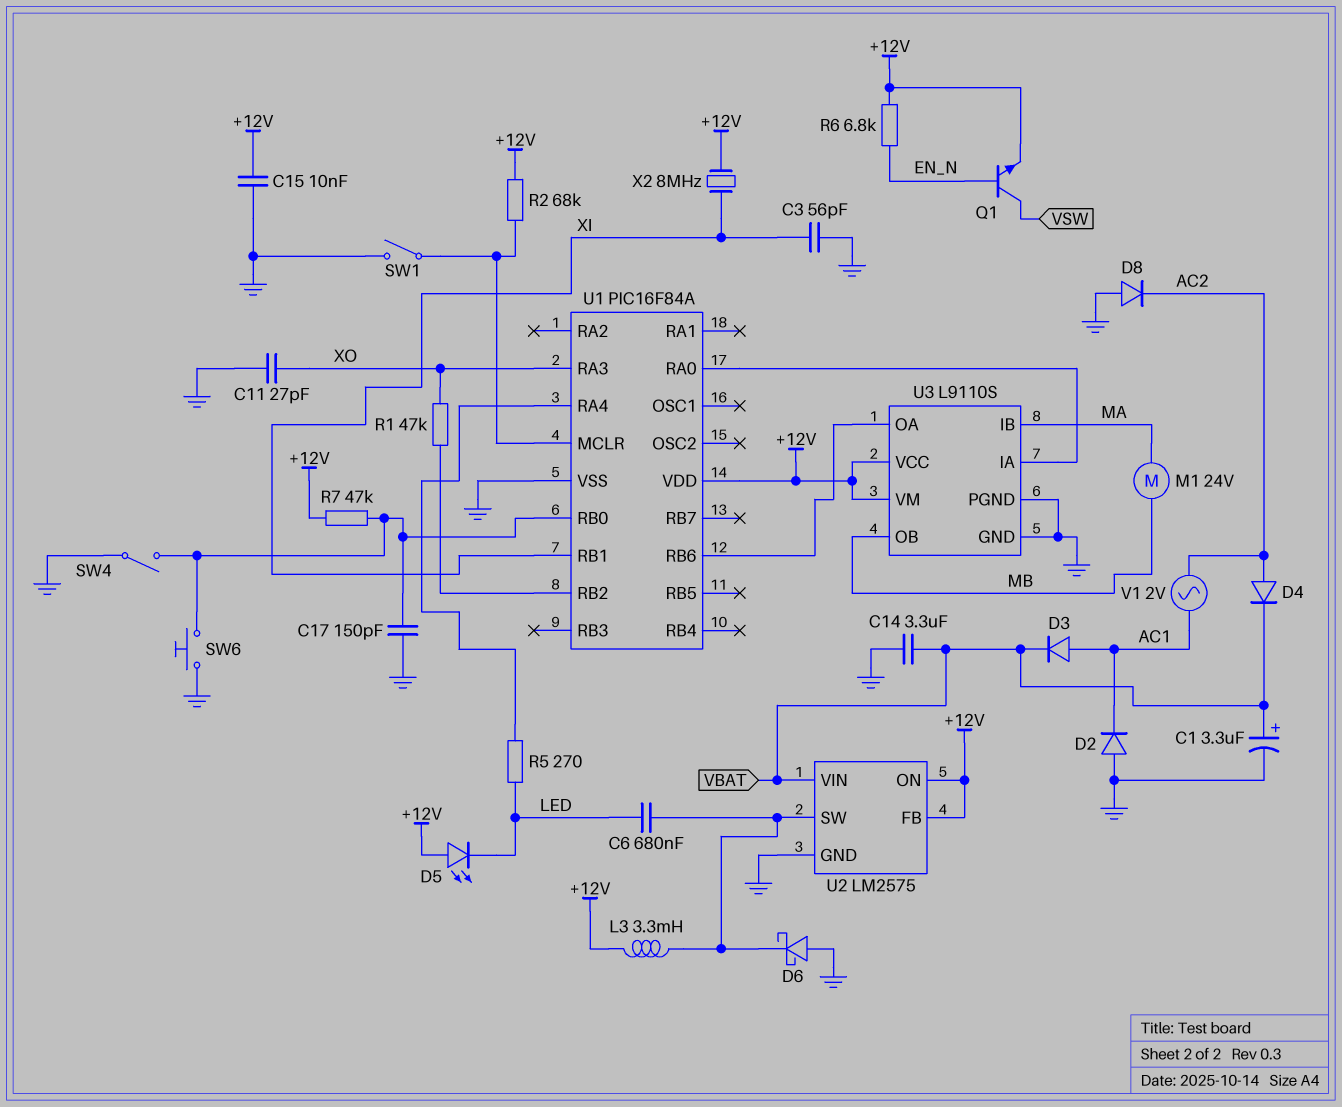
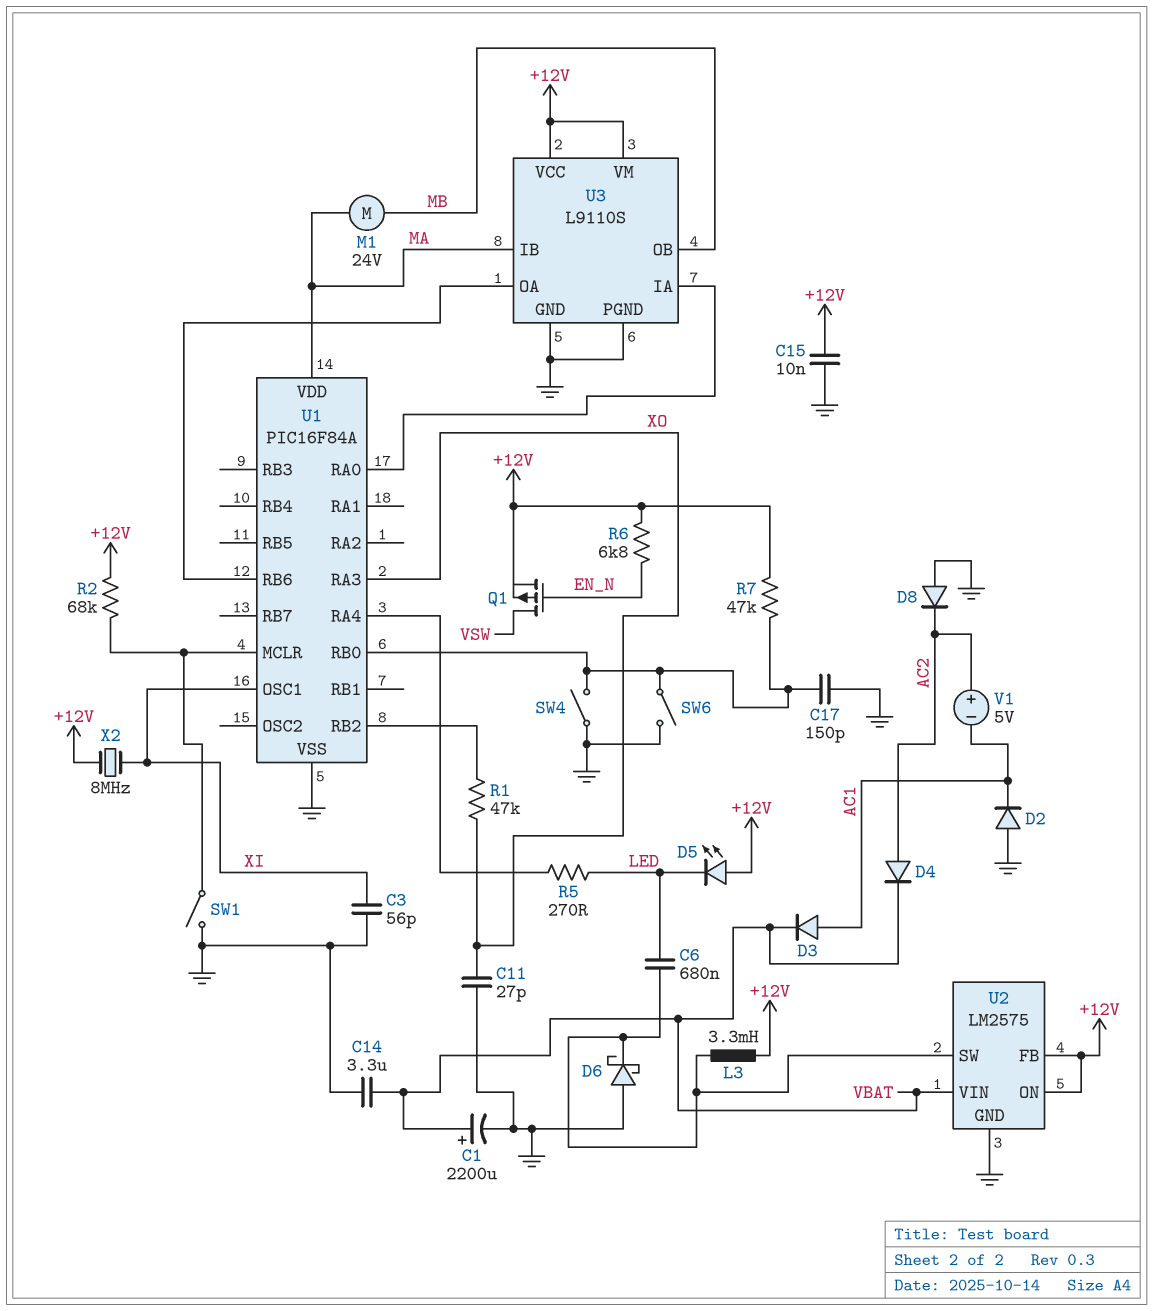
C1: 3.3uF (plus VBAT, minus GND) -> 2200uF (plus VBAT, minus GND)
Q1: NPN (B EN_N, C VSW, E +12V) -> PMOS (G EN_N, D VSW, S +12V)
SW6: button (GND, U1/RB0) -> switch (GND, U1/RB0)
U1 pin OSC1: none -> XI
U1 pin RB1: XI -> none
U1 pin VDD: +12V -> MA
V1: AC 2V (AC1, AC2) -> 5V (plus AC2, minus AC1)

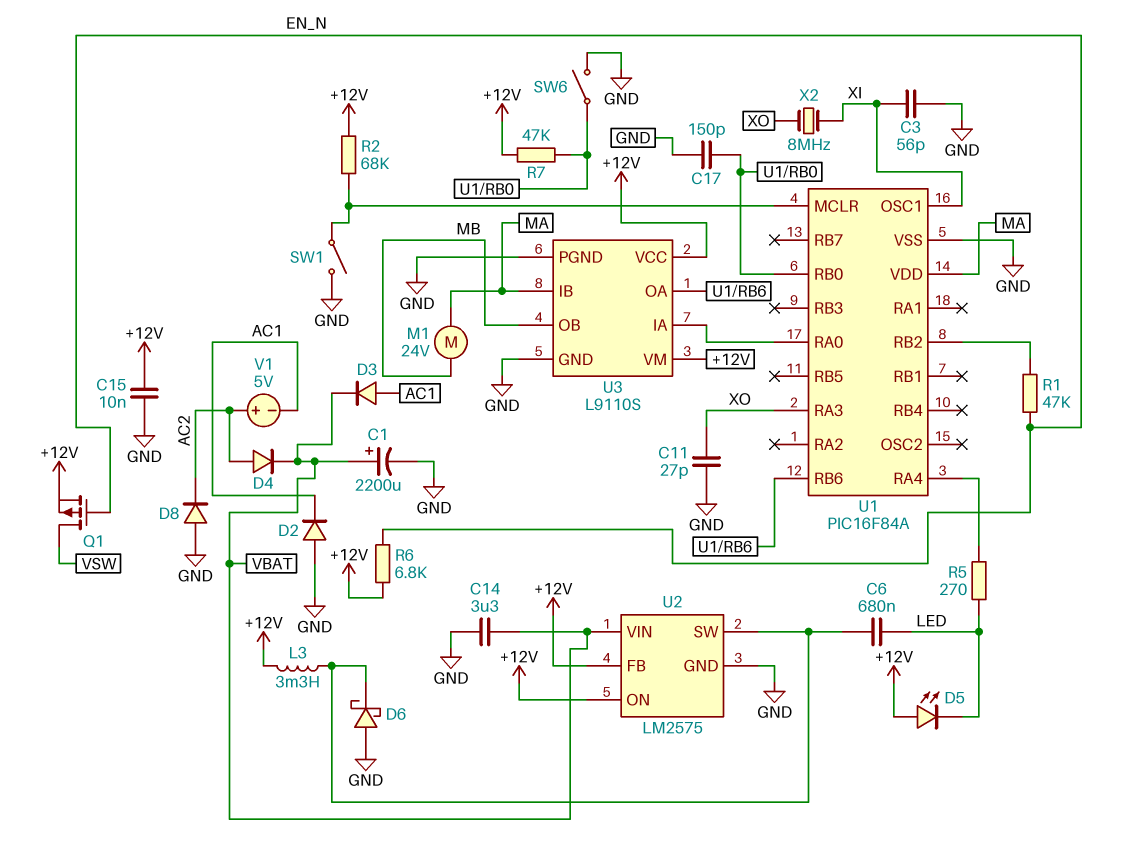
R1: 47k (U1/RB2, XO) -> 47k (EN_N, U1/RB2)
SW4: switch (GND, U1/RB0) -> none
X2: 8MHz (+12V, XI) -> 8MHz (XI, XO)

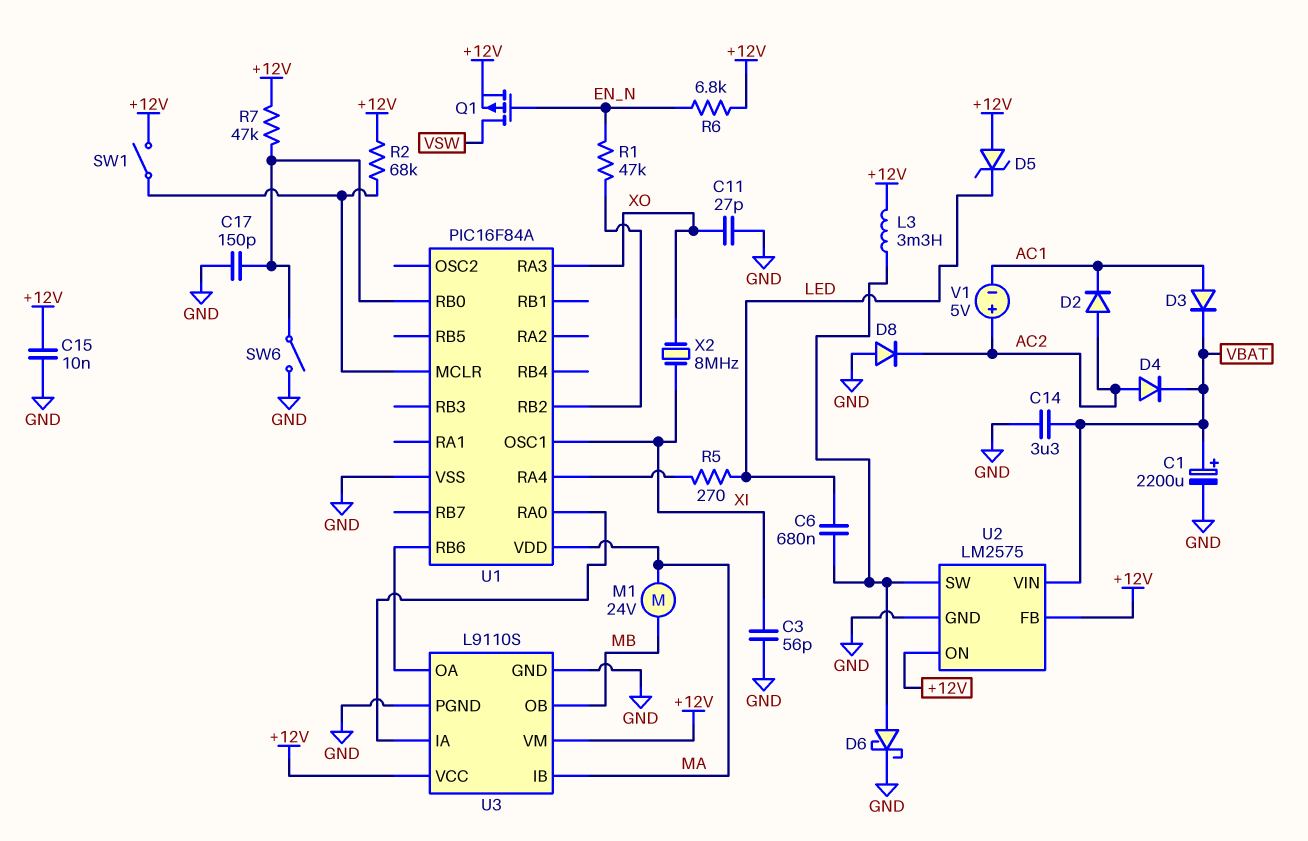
D2: diode (A GND, K AC1) -> diode (A AC2, K AC1)
D5: LED (A +12V, K LED) -> zener (A +12V, K LED)
D6: schottky (A GND, K U2/SW) -> schottky (A U2/SW, K GND)
SW1: switch (GND, U1/MCLR) -> switch (+12V, U1/MCLR)

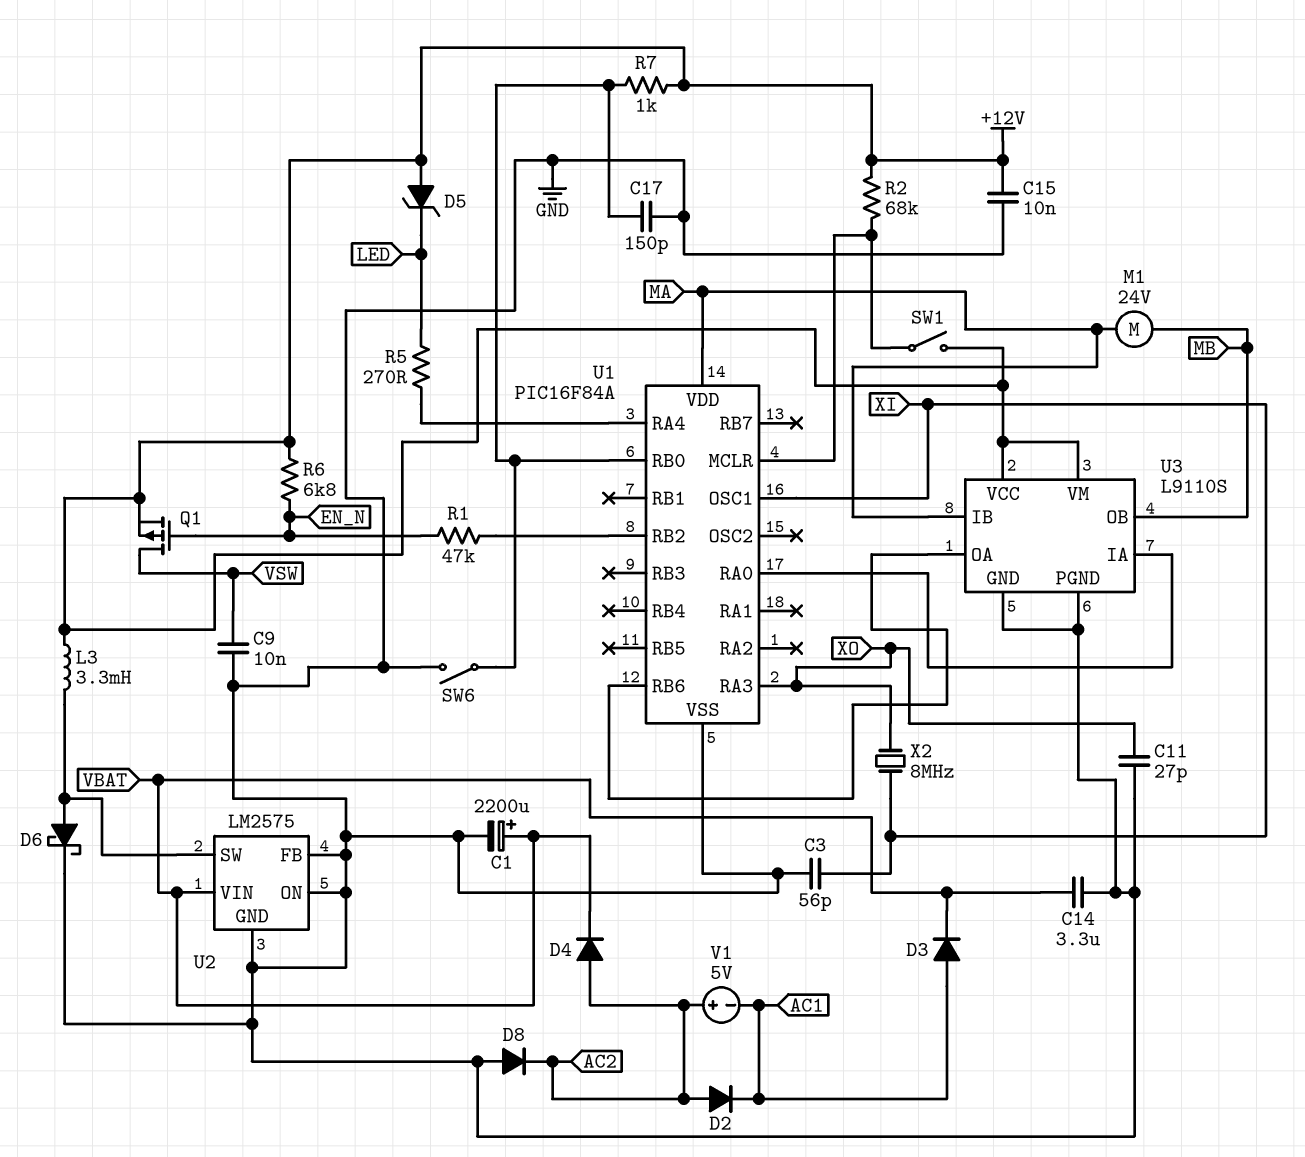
C6: 680nF (LED, U2/SW) -> none
C9: none -> 10nF (GND, VSW)
R7: 47k (+12V, U1/RB0) -> 1k (+12V, U1/RB0)
U2 pin FB: +12V -> GND
U2 pin ON: +12V -> GND

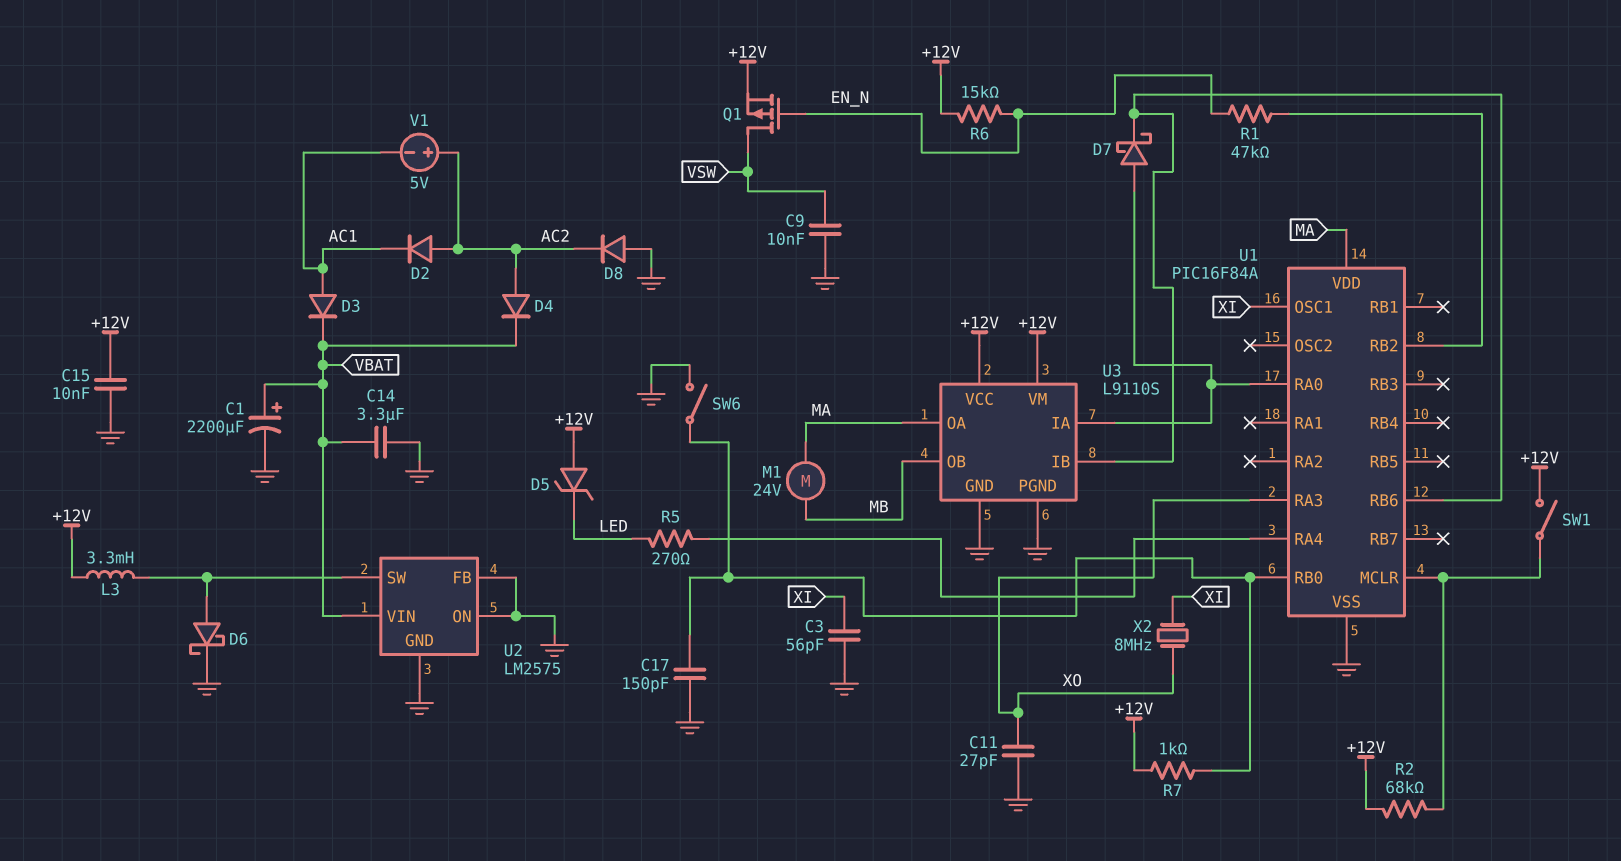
D7: none -> schottky (A U1/RA0, K U1/RB6)
R6: 6.8k (+12V, EN_N) -> 15k (+12V, EN_N)
U3 pin IB: MA -> U1/RB6
U3 pin OA: U1/RB6 -> MA

